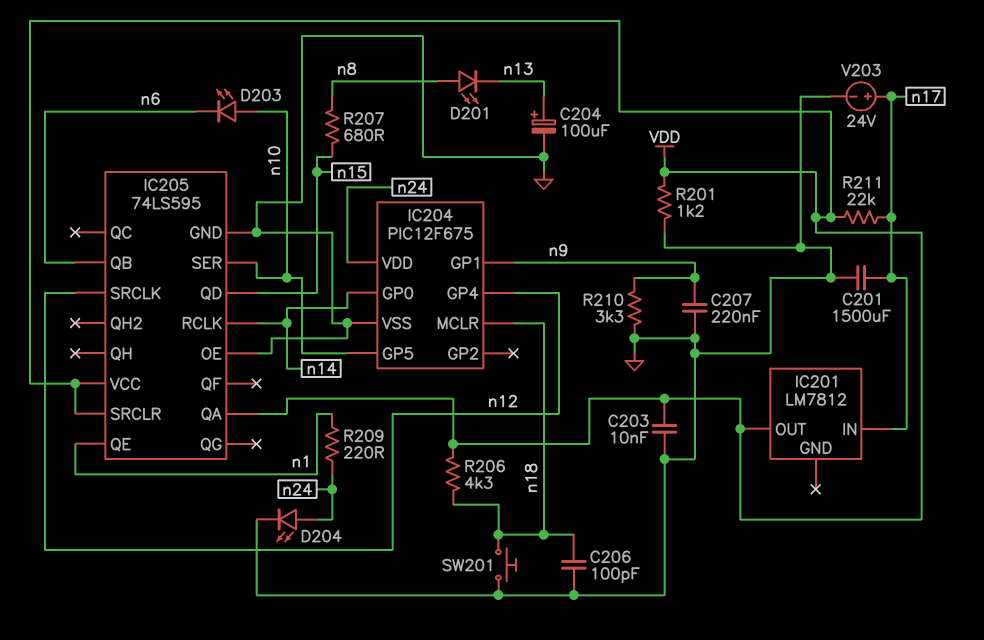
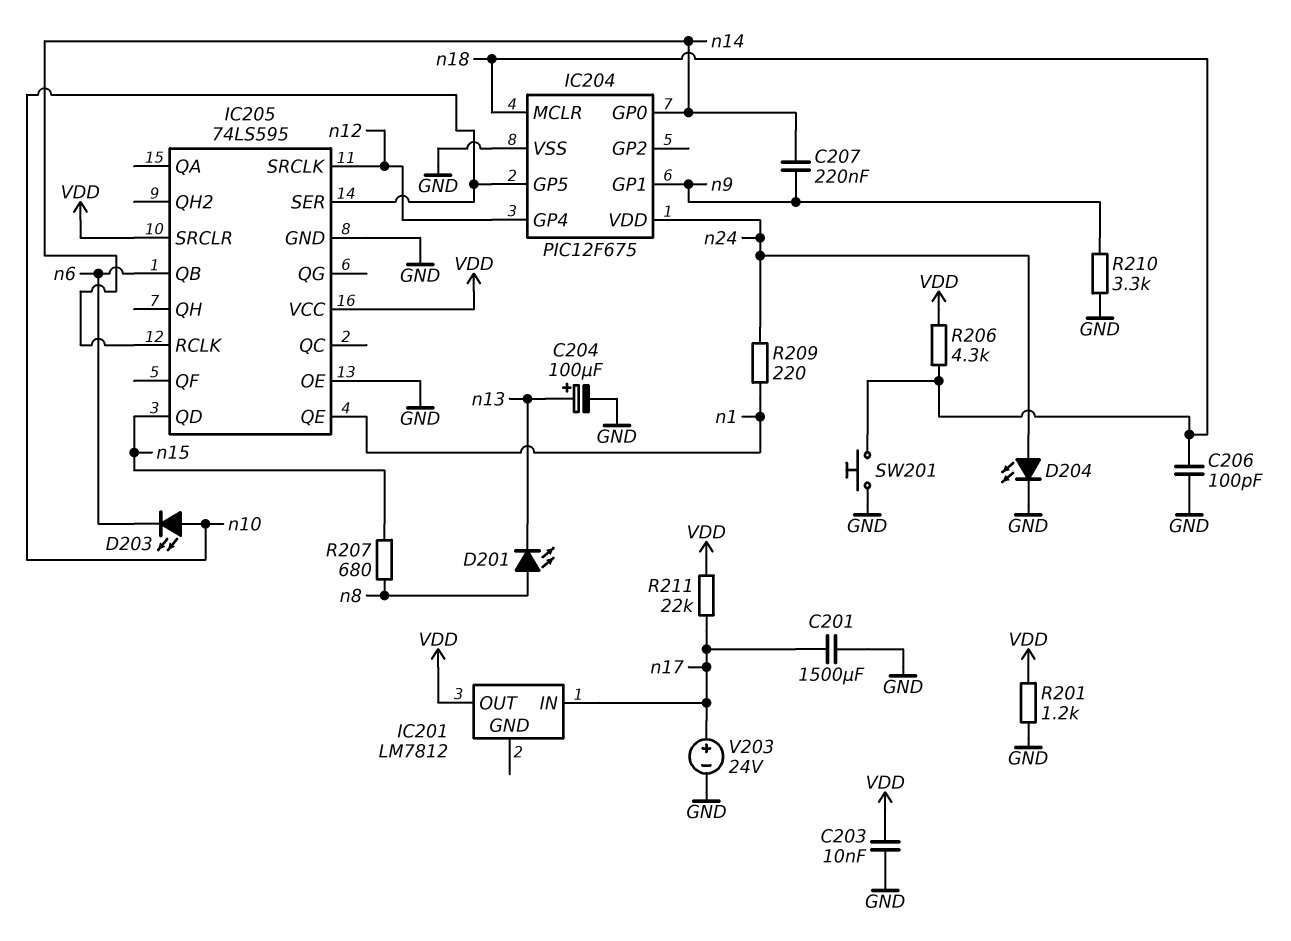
C207: 220nF (GND, n9) -> 220nF (n9, n14)
IC205 pin QA: VDD -> none

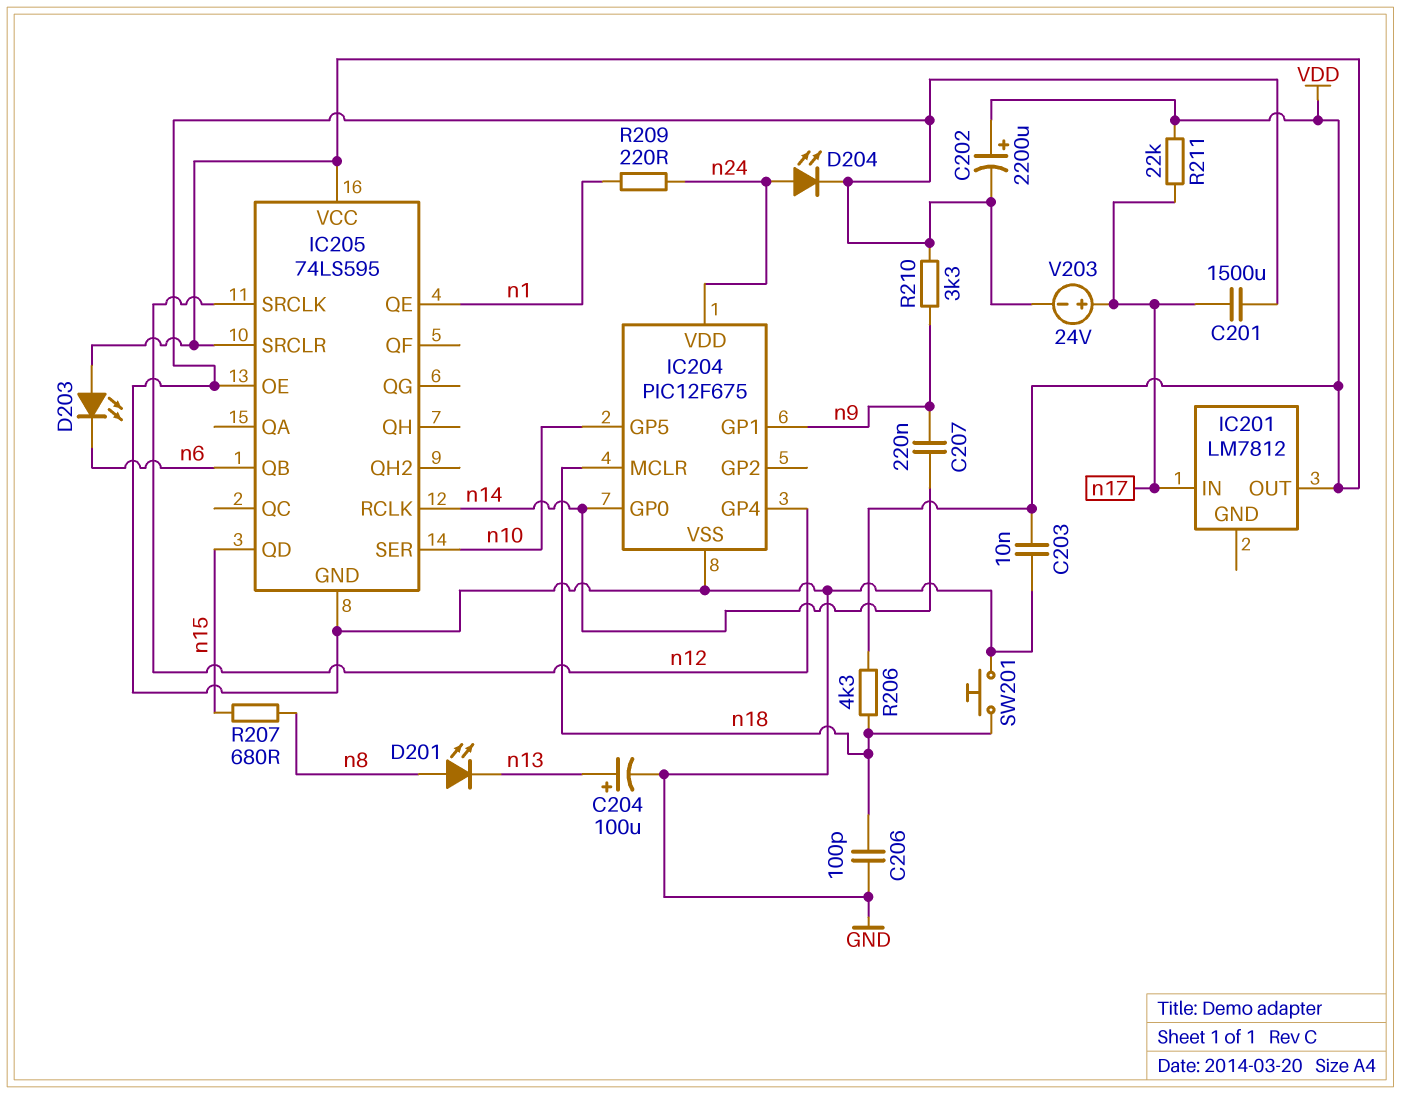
C202: none -> 2200uF (plus VDD, minus GND)
D203: LED (A n10, K n6) -> LED (A VDD, K n6)
R201: 1.2k (GND, VDD) -> none

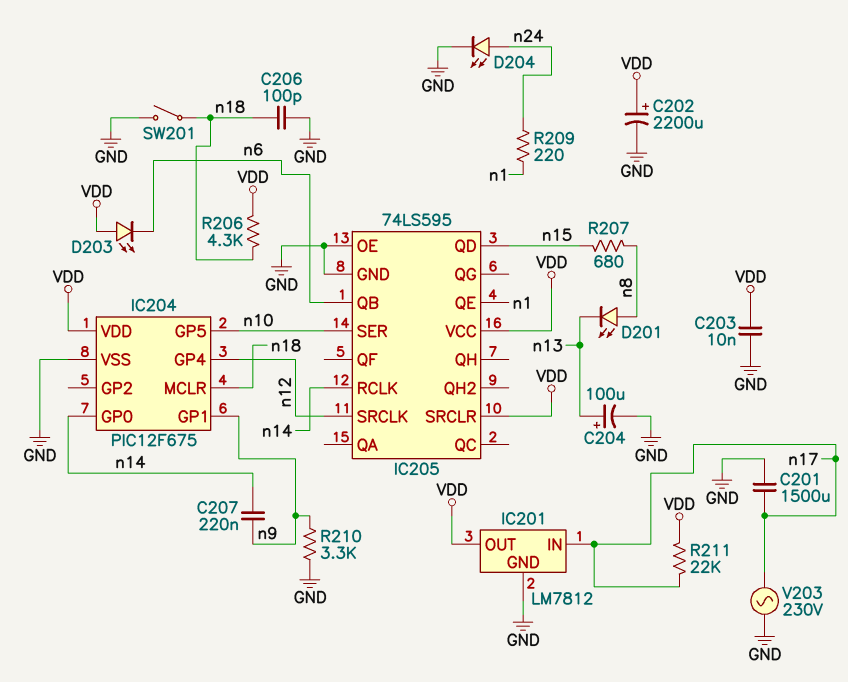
IC201 pin GND: none -> GND
IC204 pin VDD: n24 -> VDD
SW201: button (GND, n18) -> switch (GND, n18)
V203: 24V (plus n17, minus GND) -> AC 230V (GND, n17)

